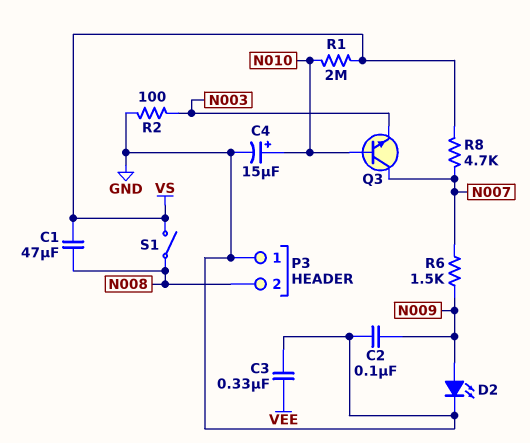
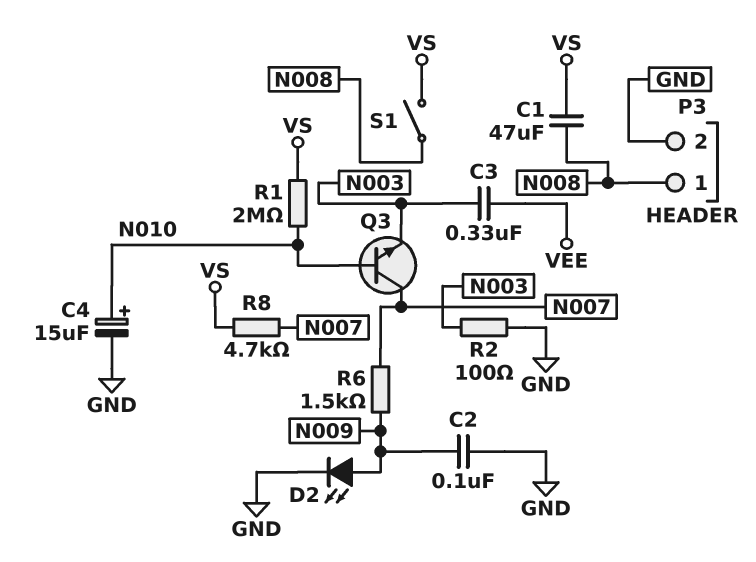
C3: 330nF (GND, VEE) -> 330nF (N003, VEE)
P3 pin 1: GND -> N008
P3 pin 2: N008 -> GND

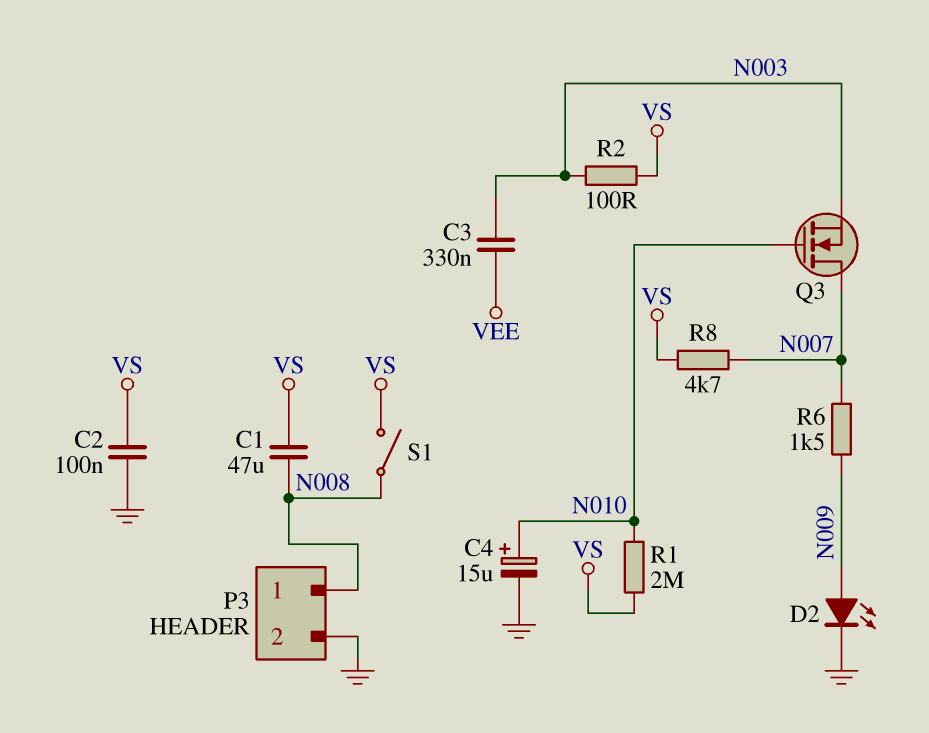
C2: 100nF (GND, N009) -> 100nF (GND, VS)
Q3: NPN (B N010, C N007, E N003) -> NMOS (G N010, D N007, S N003)
R2: 100 (GND, N003) -> 100 (N003, VS)

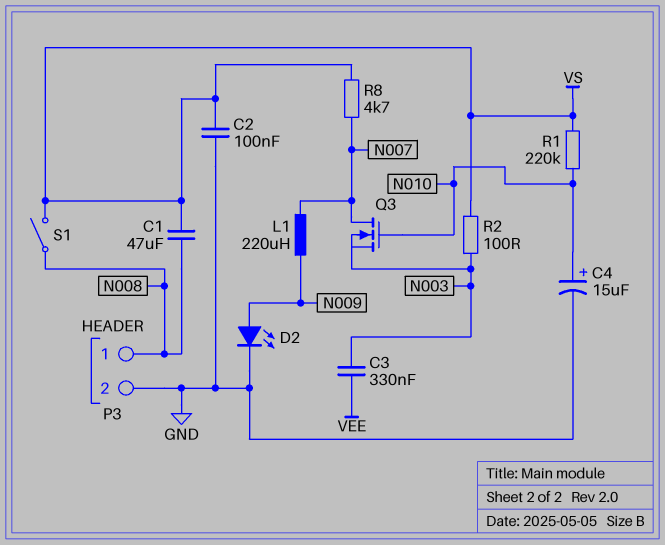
L1: none -> 220uH (N007, N009)
R1: 2M (N010, VS) -> 220k (N010, VS)
R6: 1.5k (N007, N009) -> none

